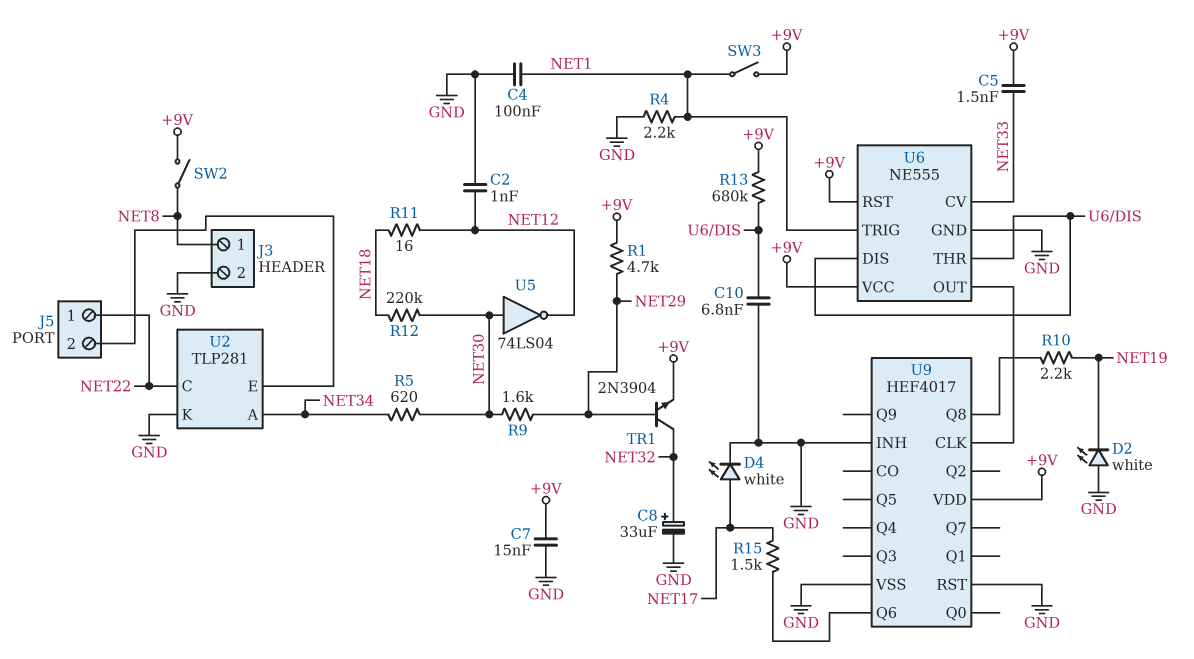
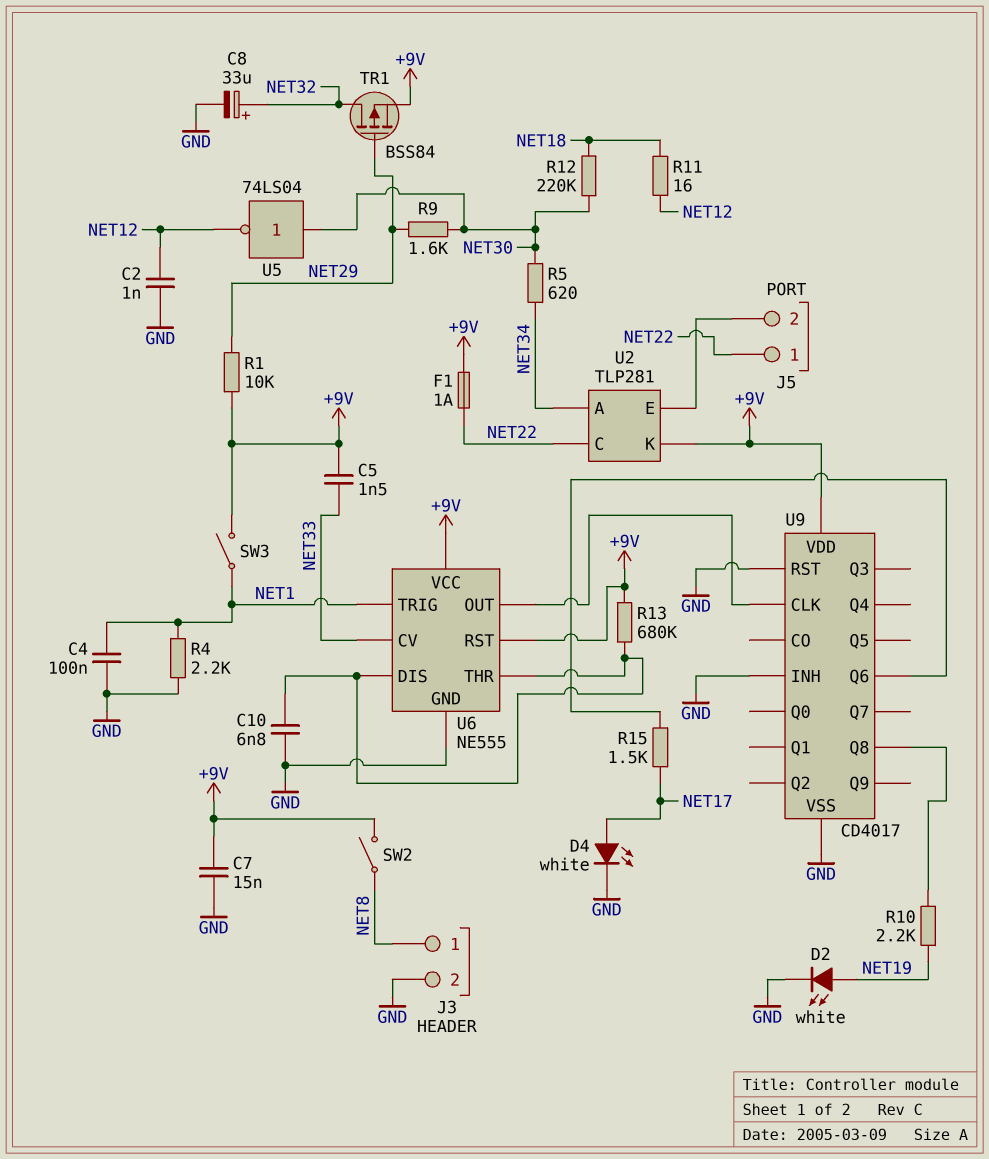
D2: LED white (A GND, K NET19) -> LED white (A NET19, K GND)
F1: none -> 1A (+9V, NET22)
R1: 4.7k (+9V, NET29) -> 10k (+9V, NET29)
TR1: NPN 2N3904 (B NET29, C NET32, E +9V) -> PMOS BSS84 (G NET29, D NET32, S +9V)
U2 pin K: GND -> +9V
U9: HEF4017 -> CD4017

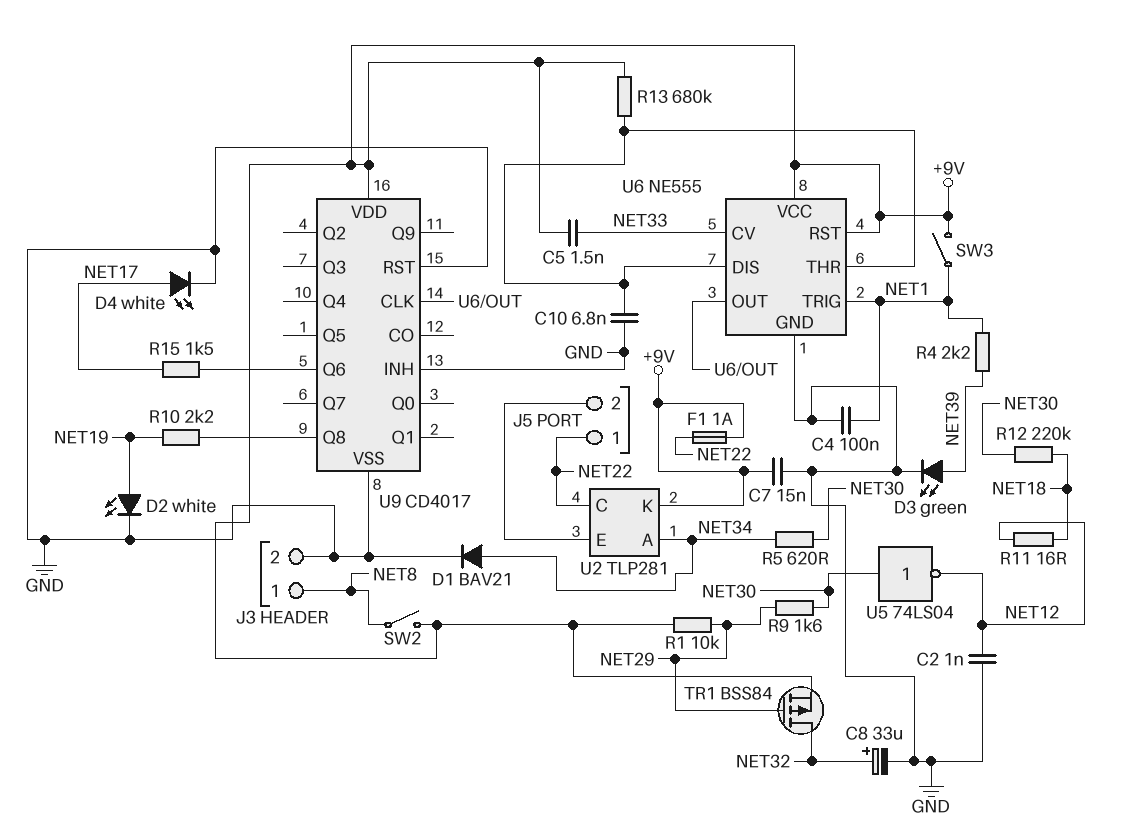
D1: none -> diode BAV21 (A NET34, K GND)
D3: none -> LED green (A NET39, K GND)
R4: 2.2k (GND, NET1) -> 2.2k (NET1, NET39)

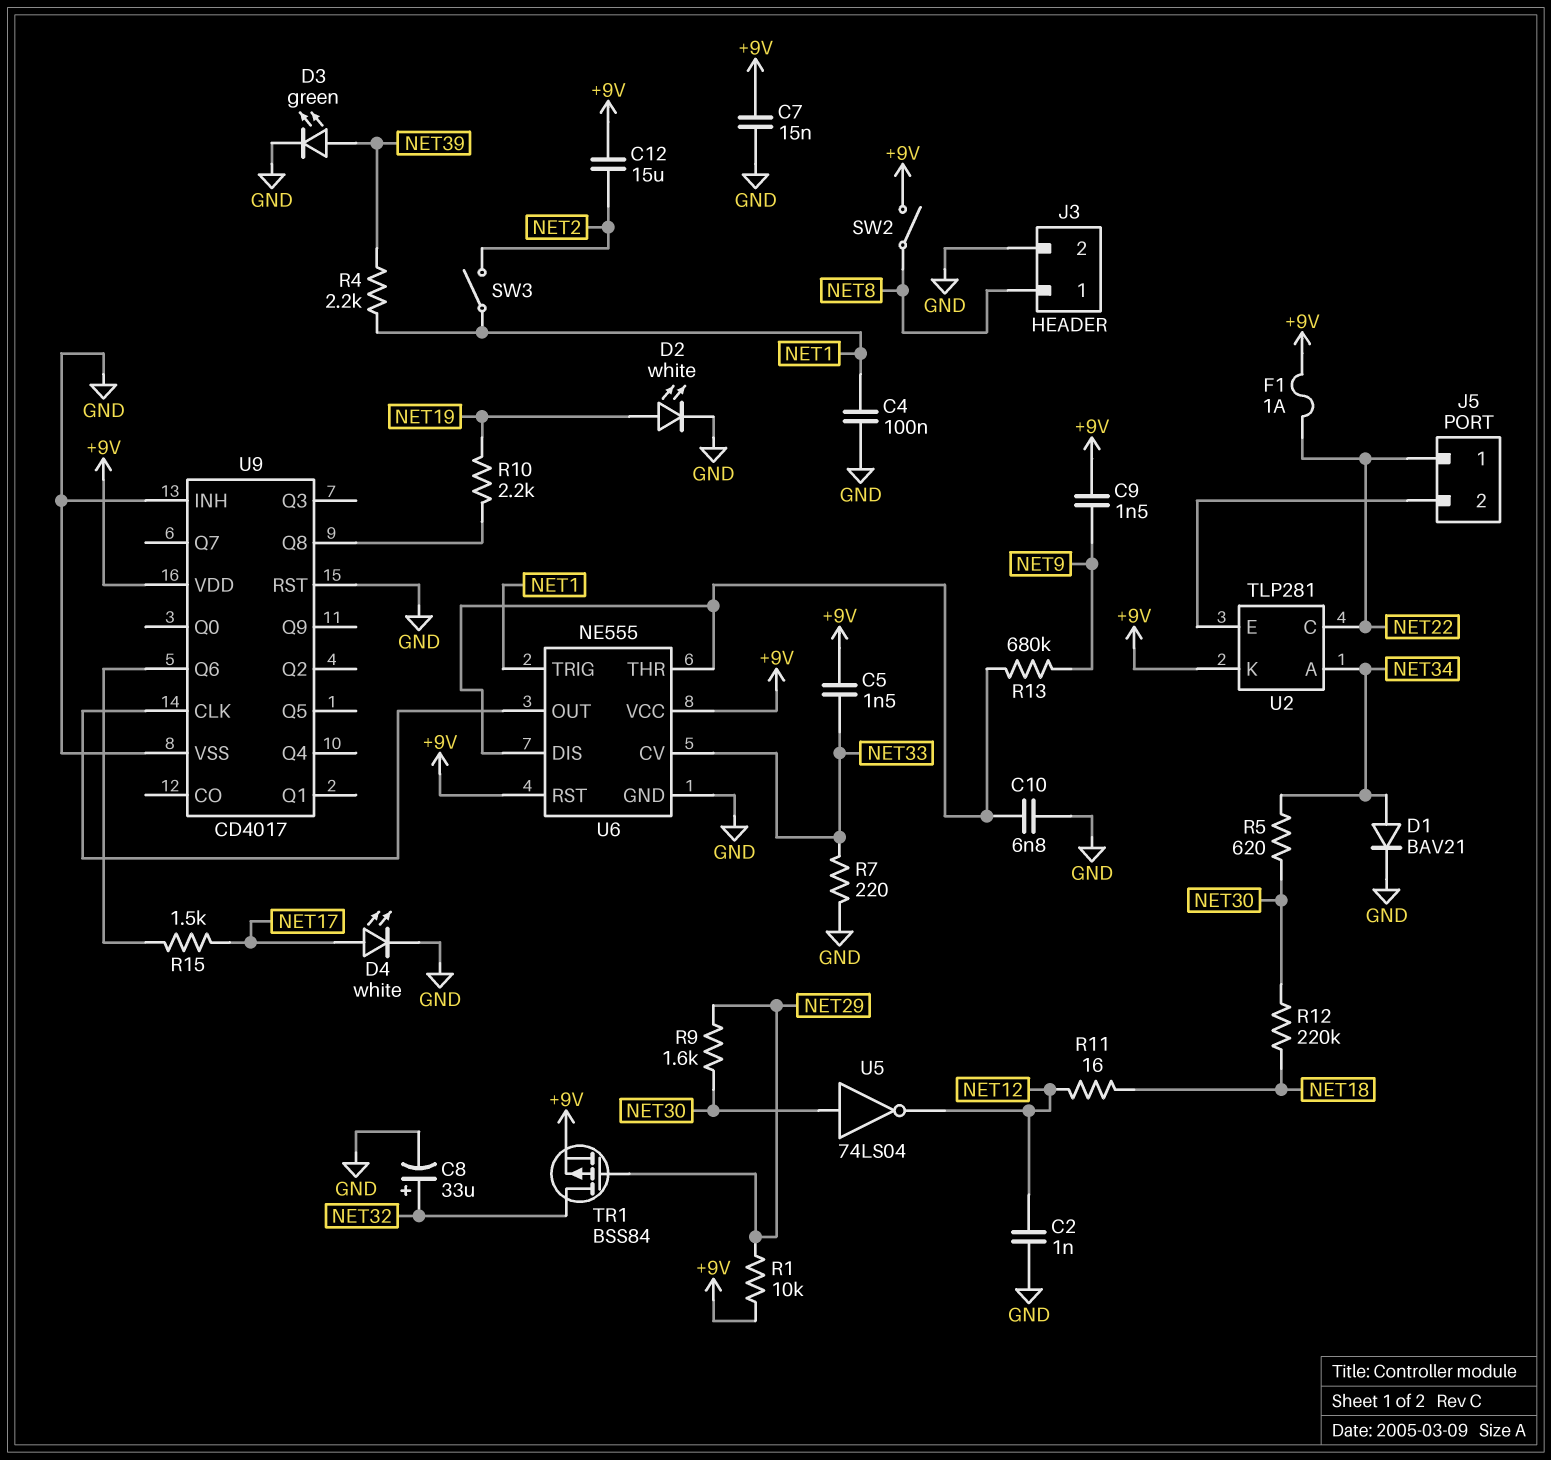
C9: none -> 1.5nF (+9V, NET9)
C12: none -> 15uF (+9V, NET2)
R7: none -> 220 (GND, NET33)
R13: 680k (+9V, U6/DIS) -> 680k (NET9, U6/DIS)
SW3: switch (+9V, NET1) -> switch (NET1, NET2)

